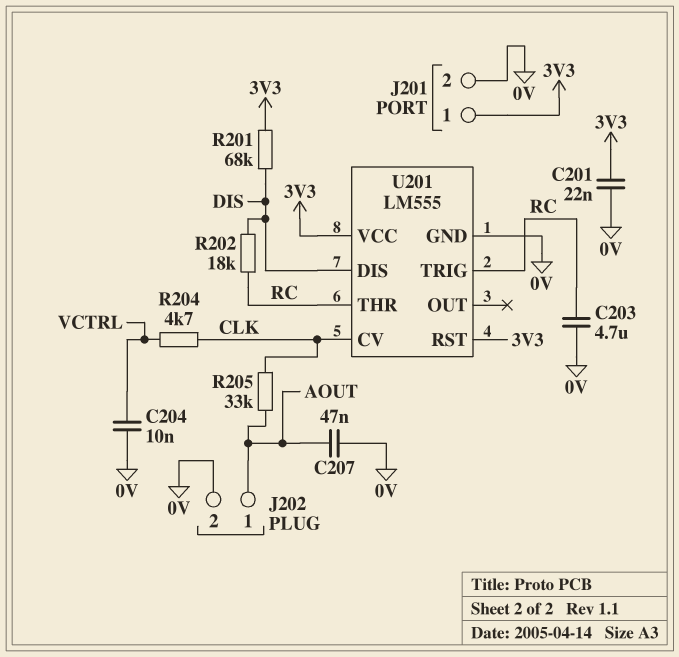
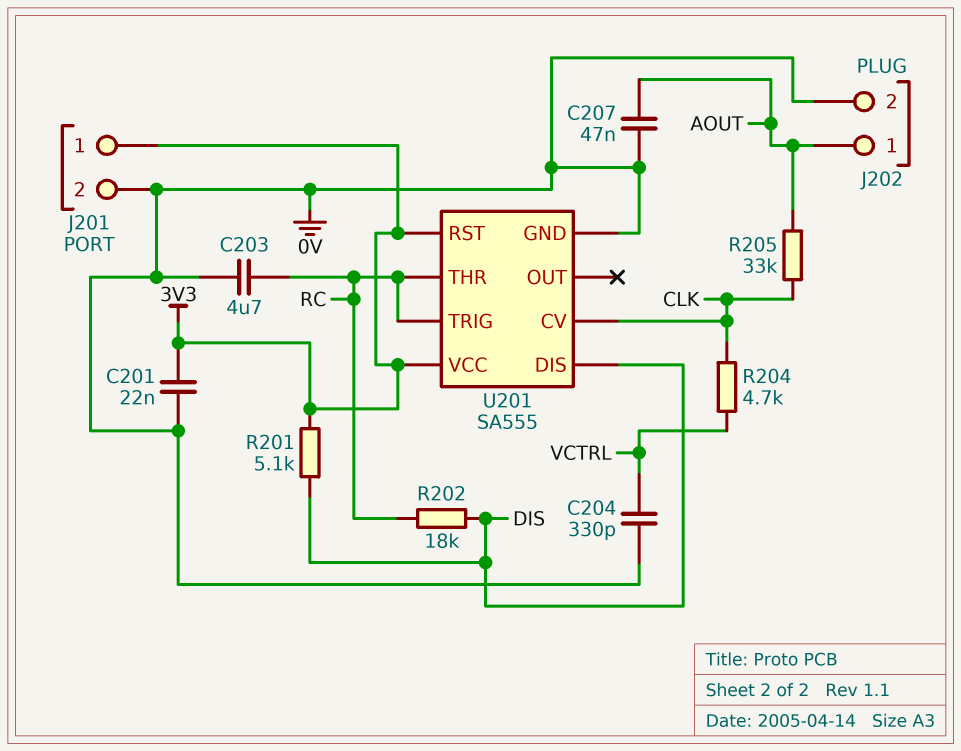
C204: 10nF (0V, VCTRL) -> 330pF (0V, VCTRL)
R201: 68k (3V3, DIS) -> 5.1k (3V3, DIS)
U201: LM555 -> SA555

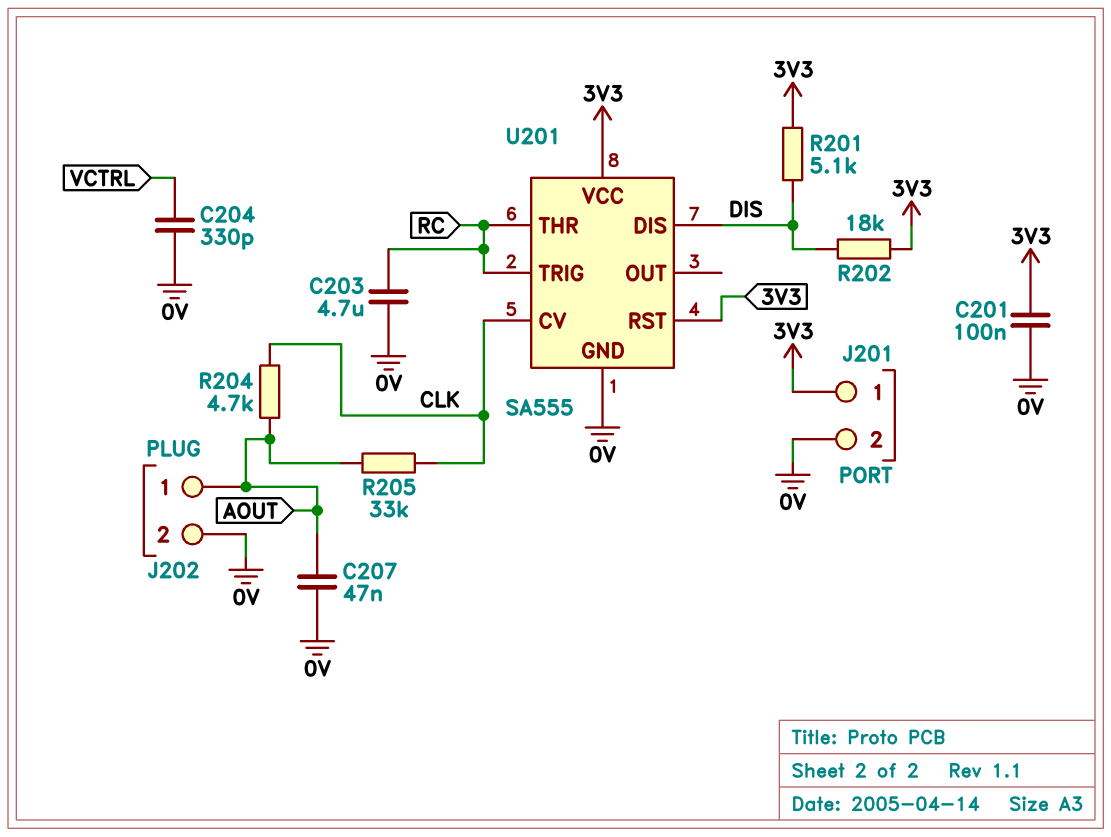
C201: 22nF (0V, 3V3) -> 100nF (0V, 3V3)
R202: 18k (DIS, RC) -> 18k (3V3, DIS)
R204: 4.7k (CLK, VCTRL) -> 4.7k (AOUT, CLK)

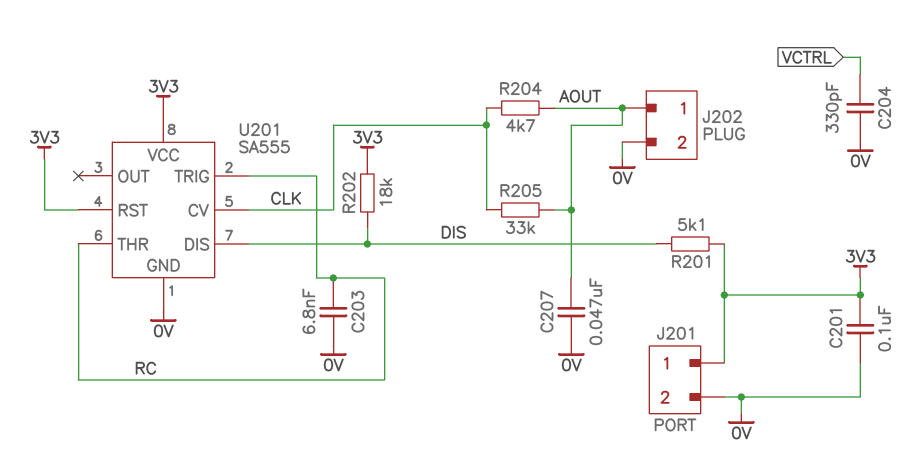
C203: 4.7uF (0V, RC) -> 6.8nF (0V, RC)

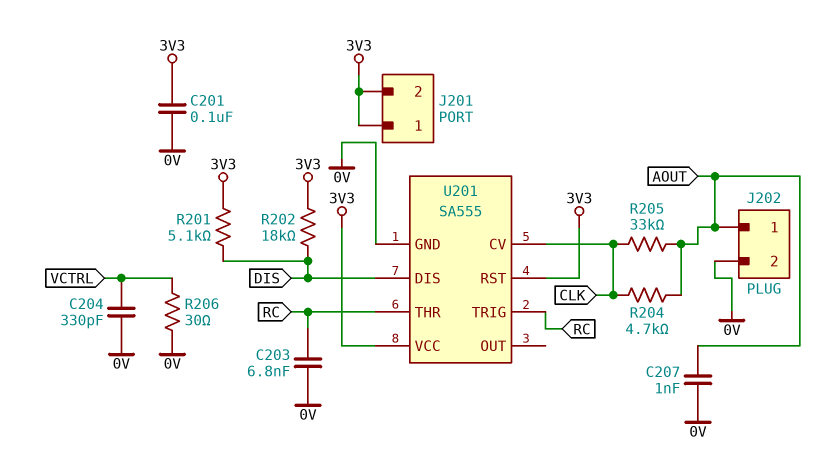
C207: 47nF (0V, AOUT) -> 1nF (0V, AOUT)
J201 pin 2: 0V -> 3V3
R206: none -> 30 (0V, VCTRL)

